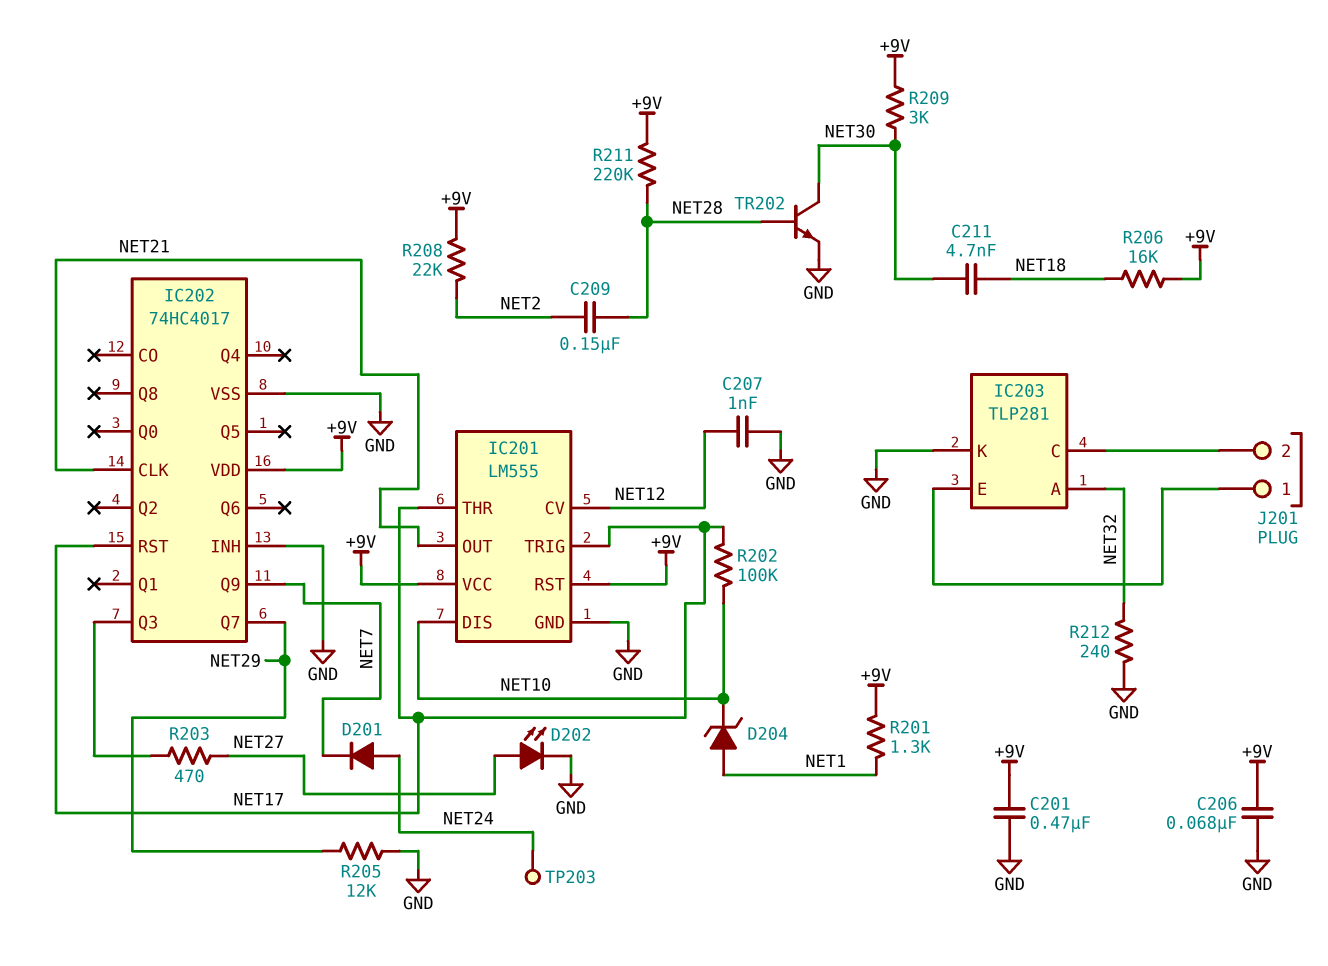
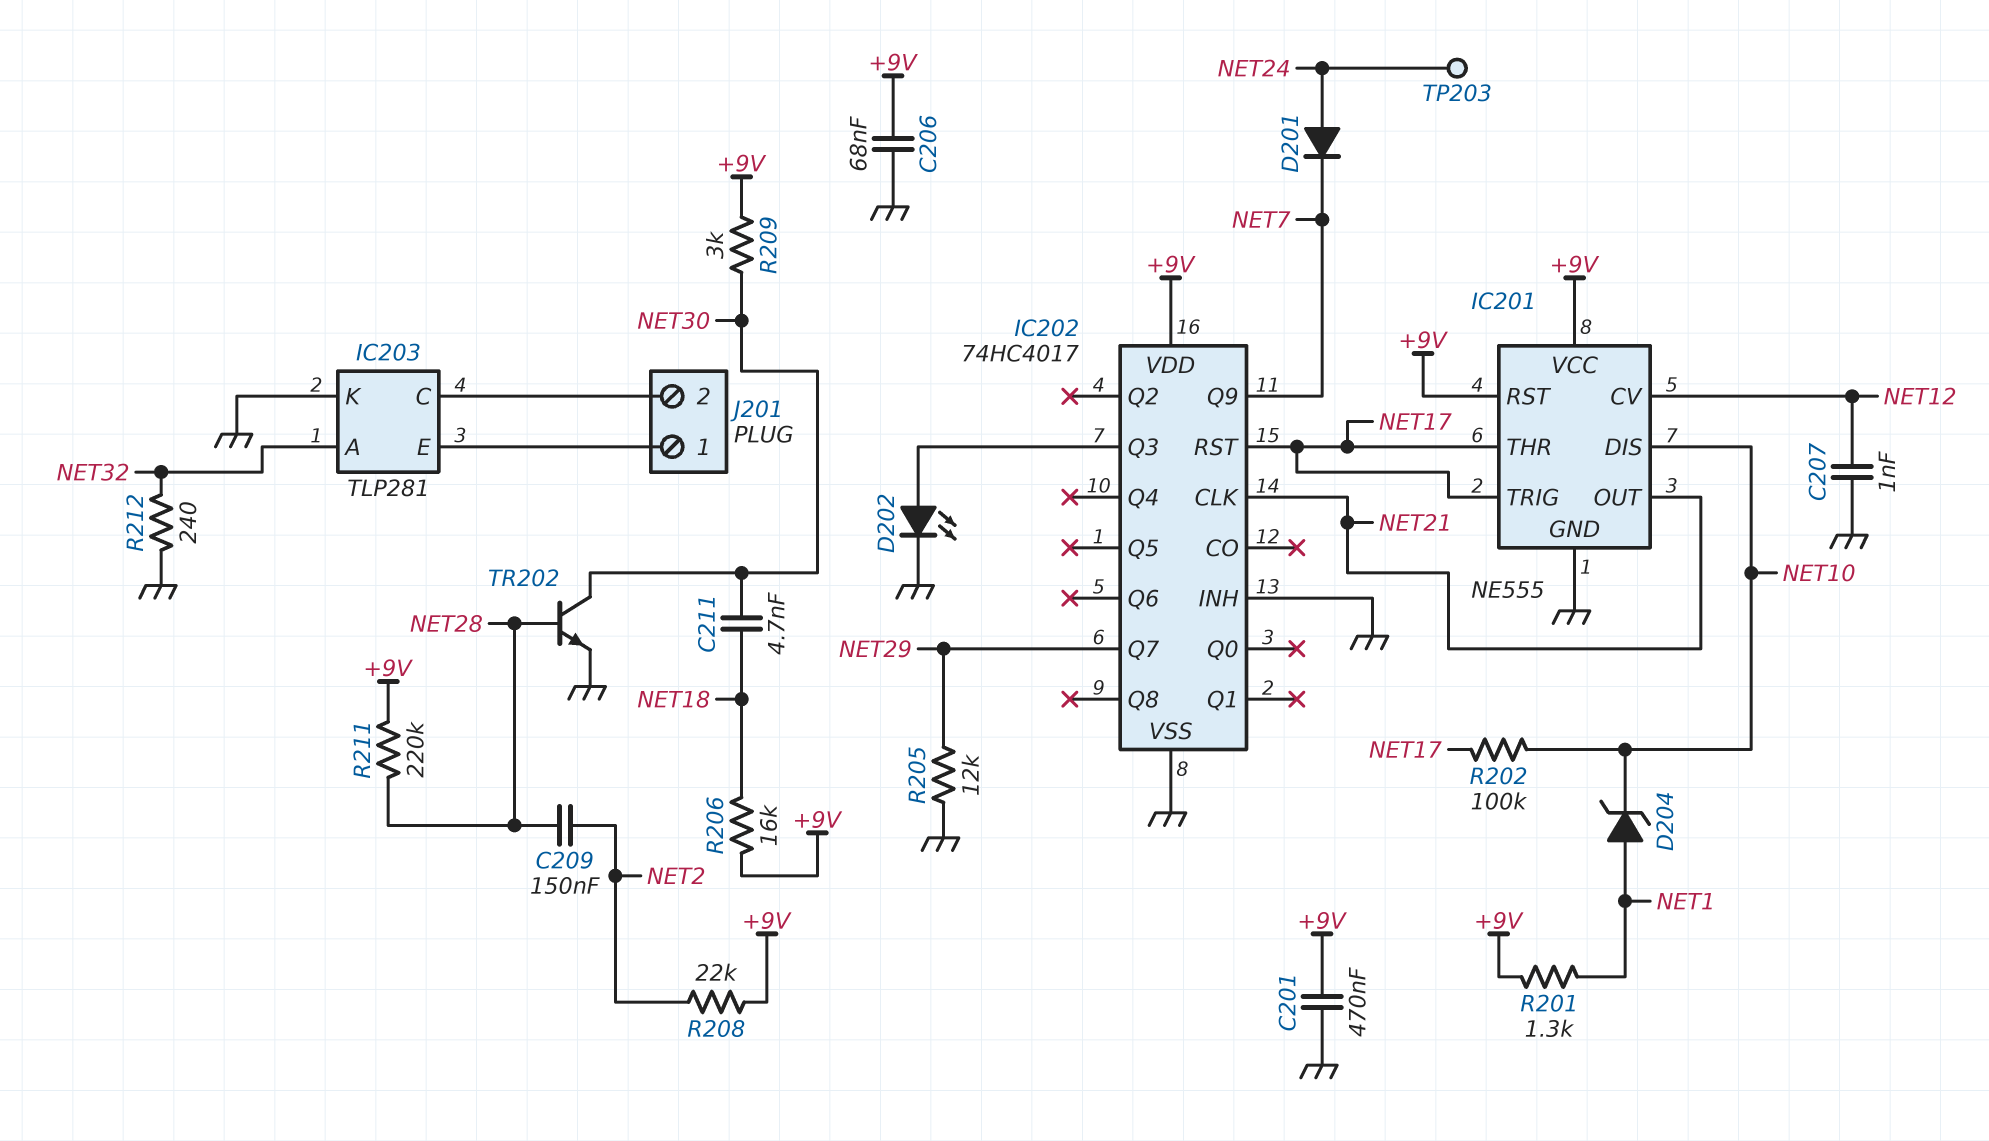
D202: LED (A NET27, K GND) -> LED (A IC202/Q3, K GND)
IC201: LM555 -> NE555
R203: 470 (IC202/Q3, NET27) -> none

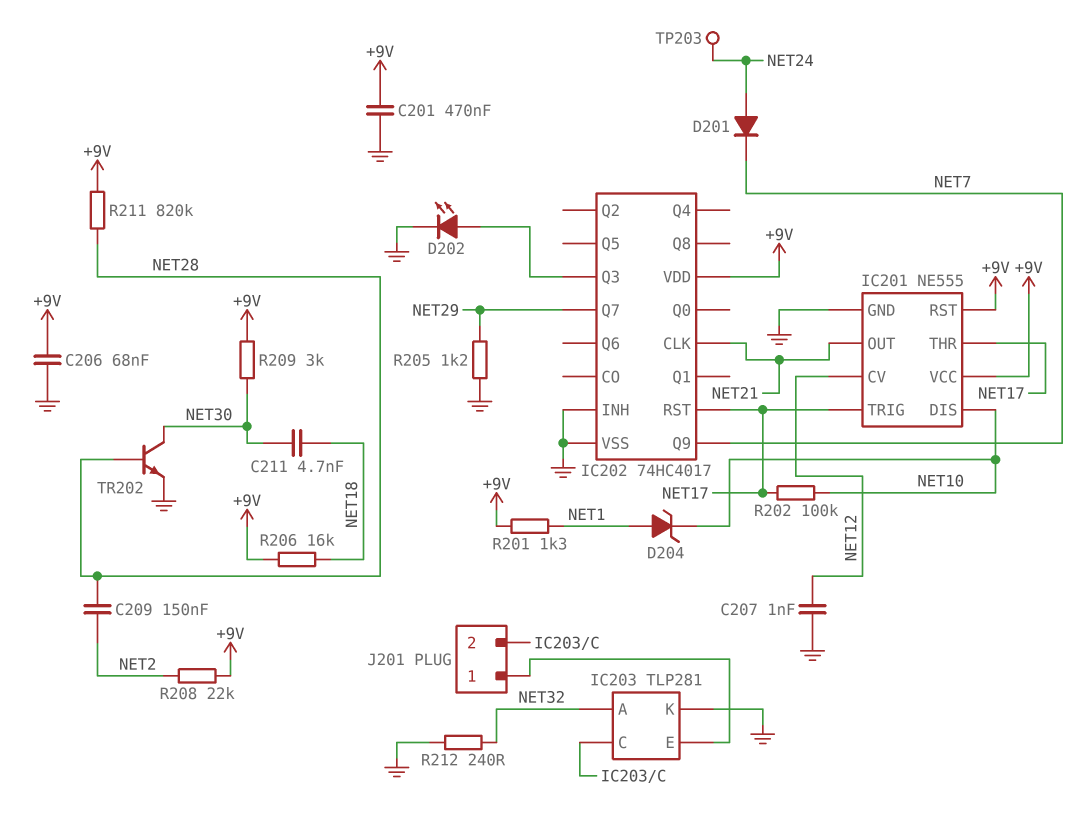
R205: 12k (GND, NET29) -> 1.2k (GND, NET29)
R211: 220k (+9V, NET28) -> 820k (+9V, NET28)

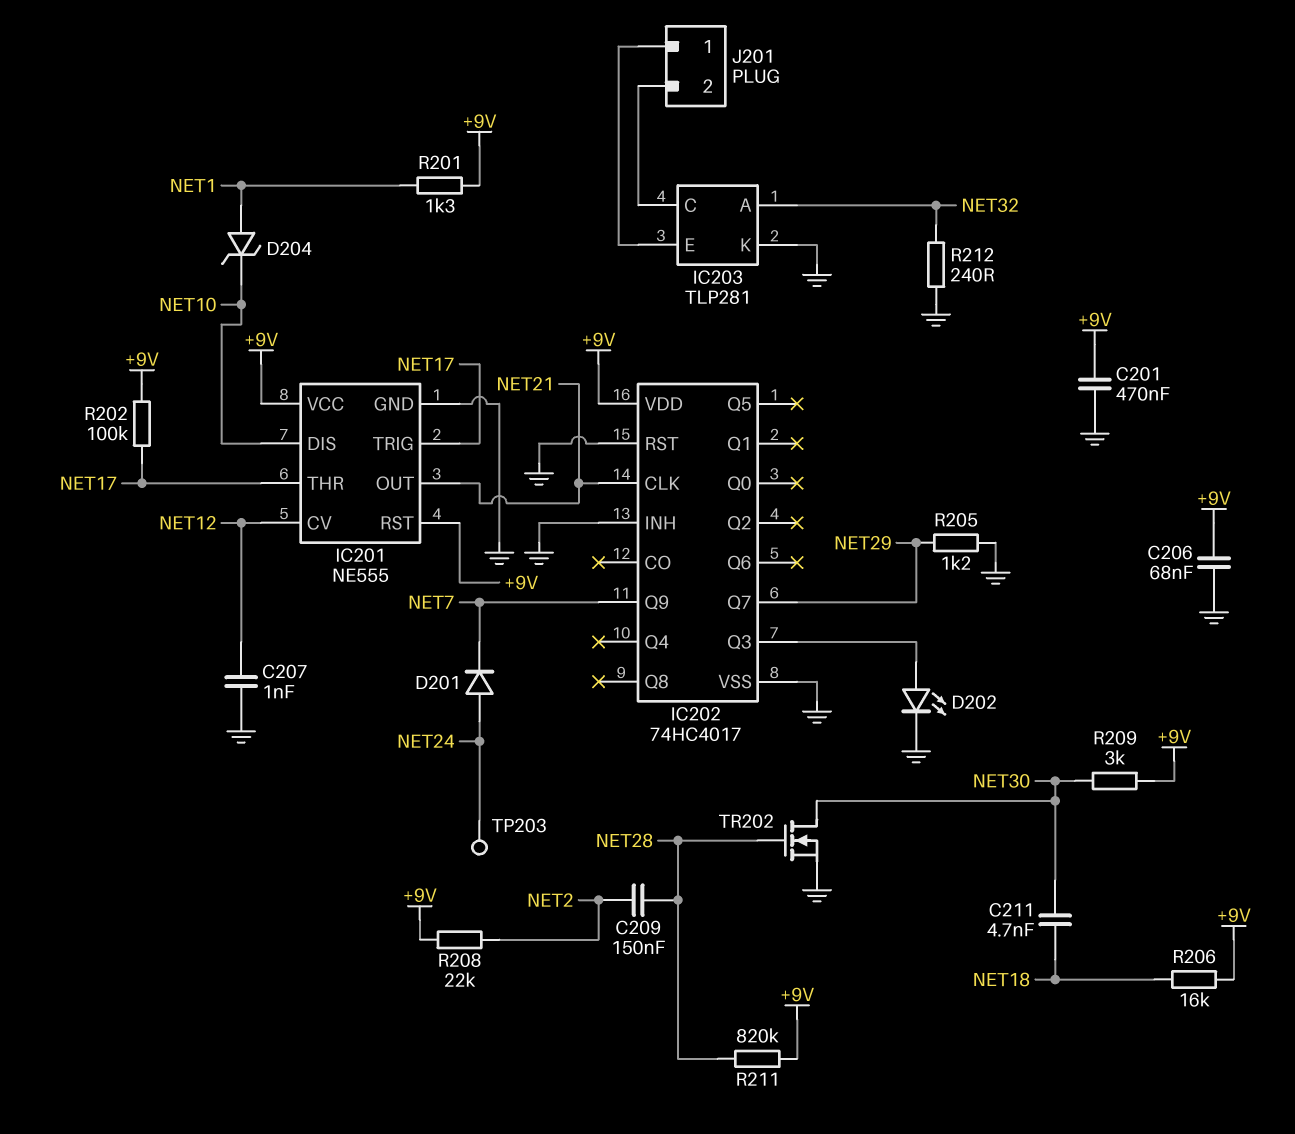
IC202 pin RST: NET17 -> GND
R202: 100k (NET10, NET17) -> 100k (+9V, NET17)
TR202: NPN (B NET28, C NET30, E GND) -> NMOS (G NET28, D NET30, S GND)

